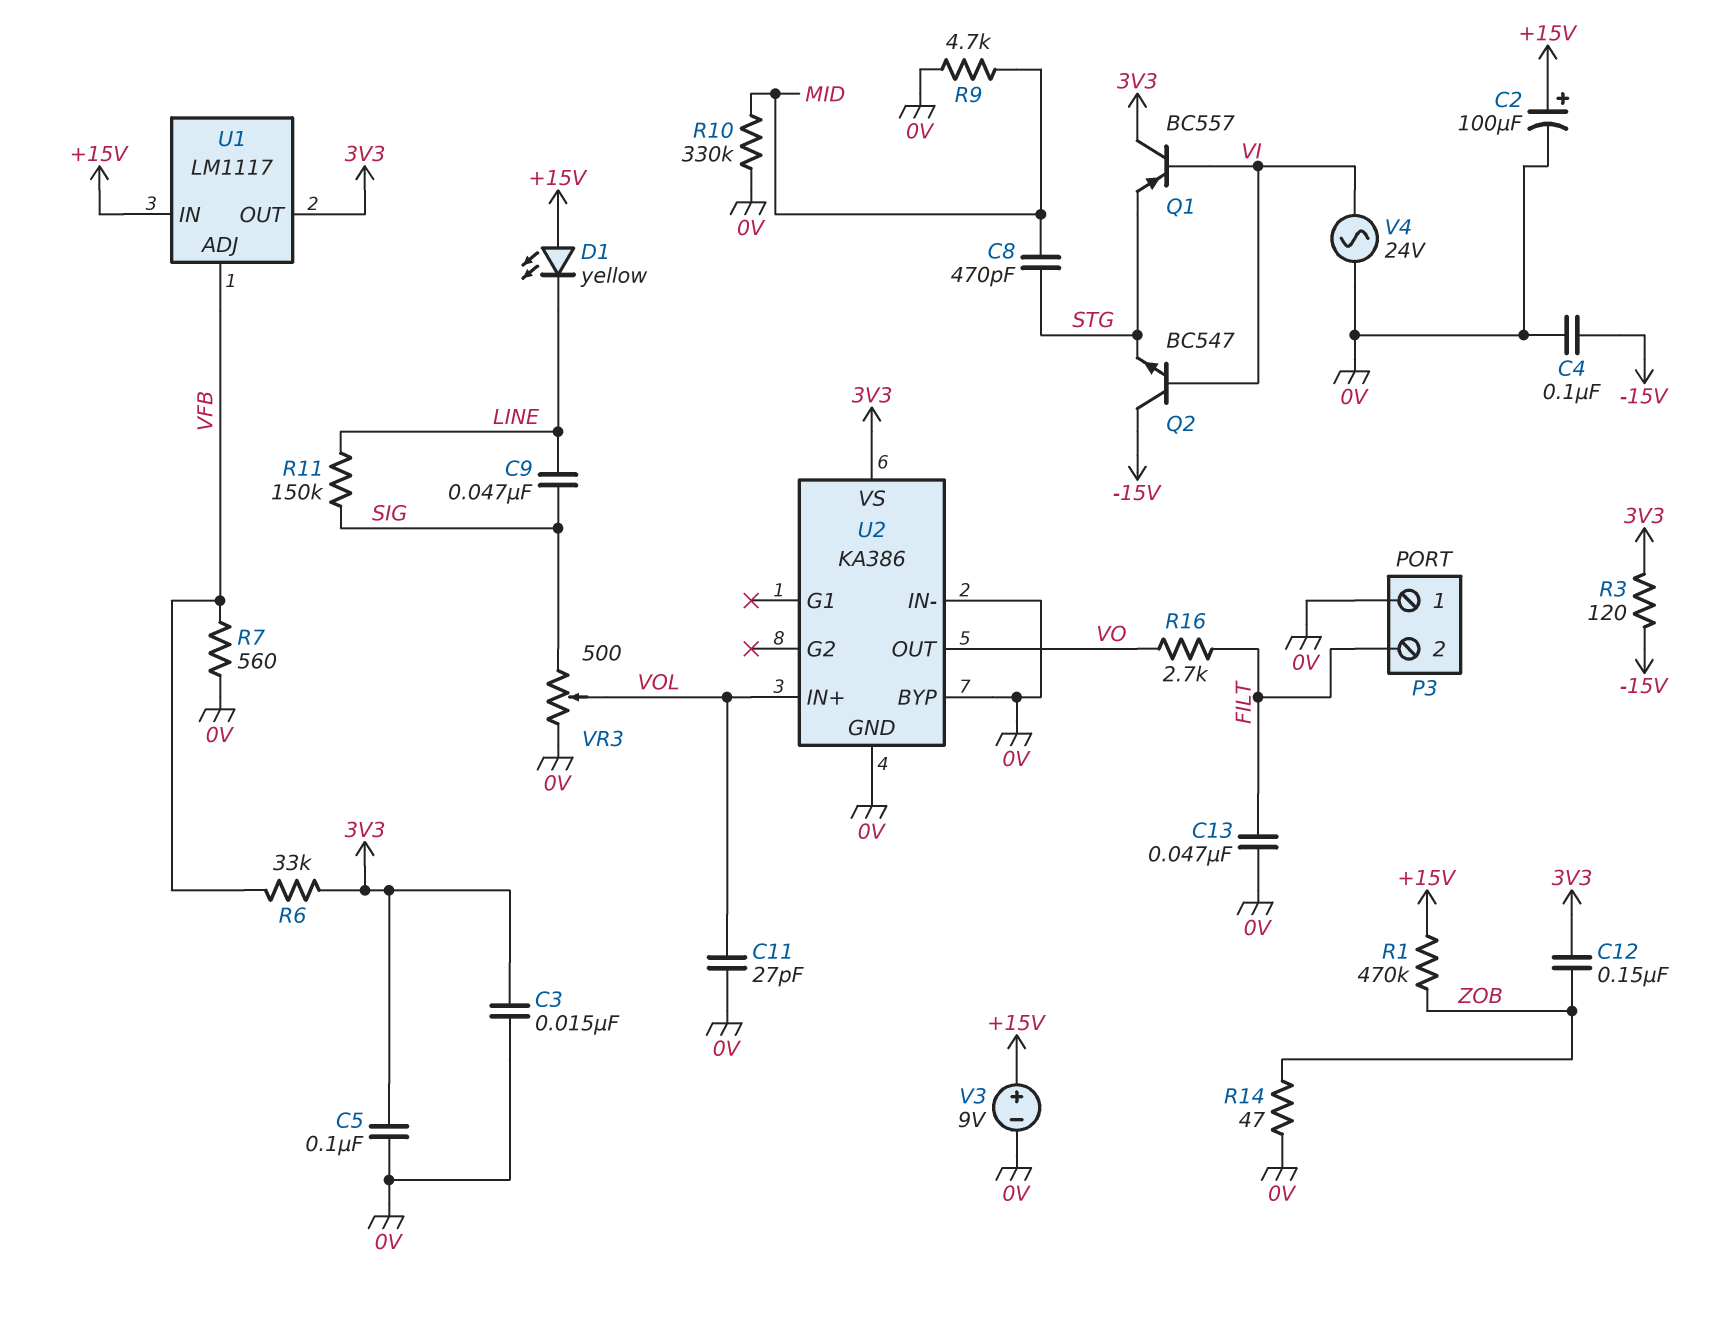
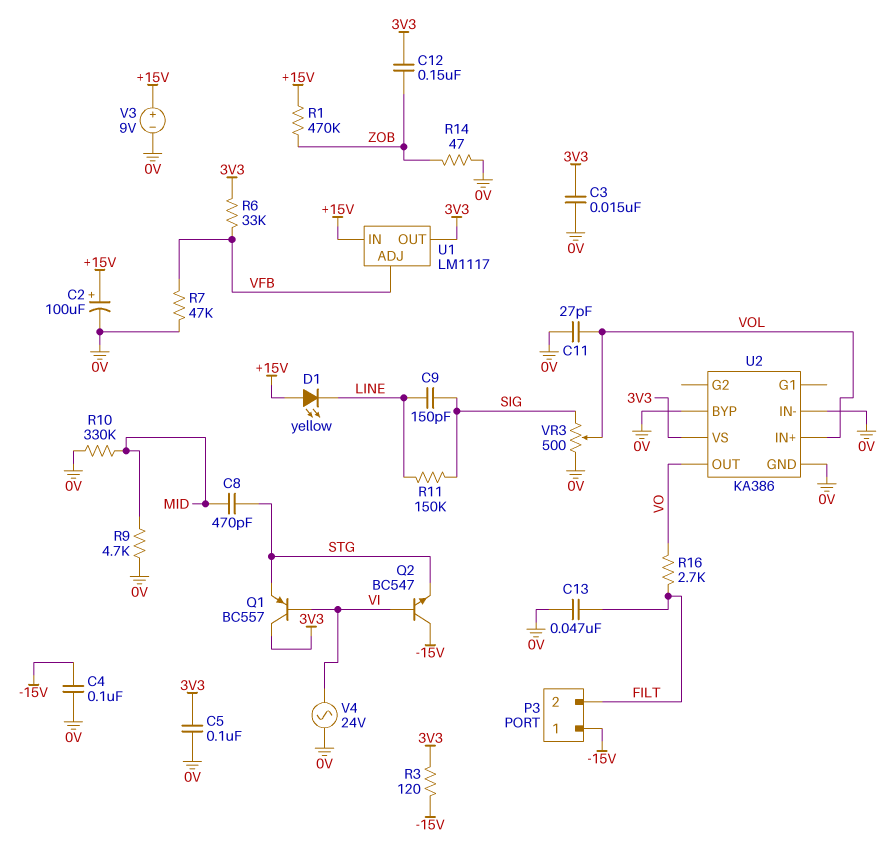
C9: 47nF (LINE, SIG) -> 150pF (LINE, SIG)
P3 pin 1: 0V -> -15V
R7: 560 (0V, VFB) -> 47k (0V, VFB)

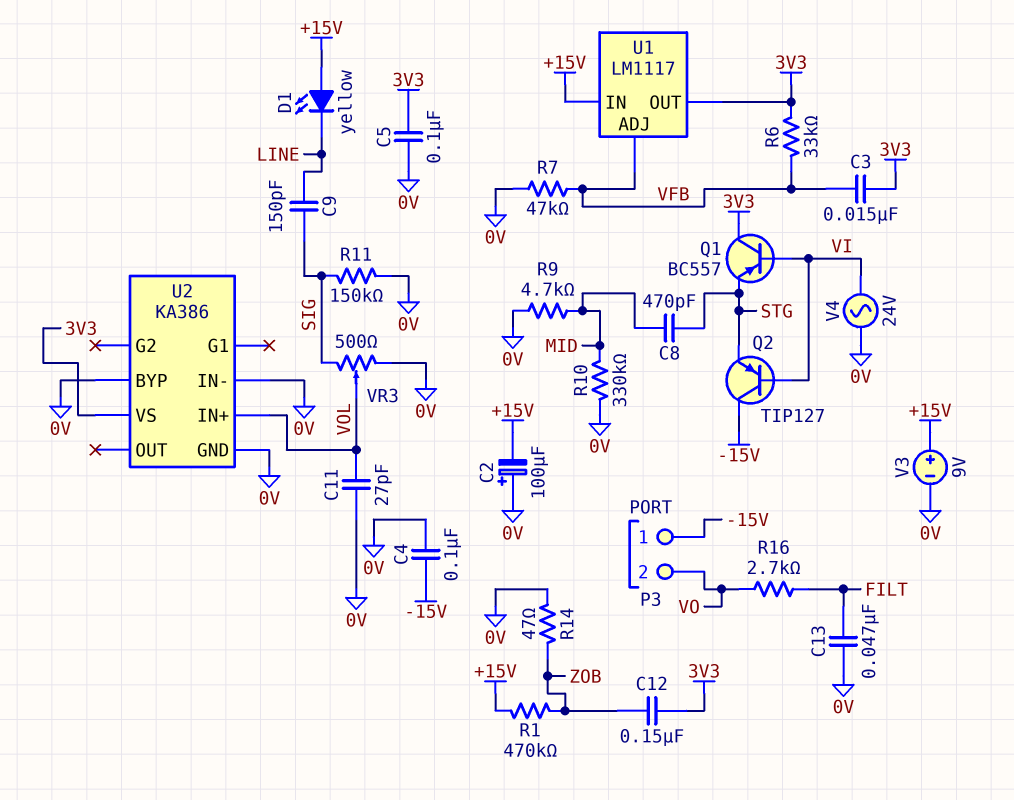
C2: 100uF (plus +15V, minus 0V) -> 100uF (plus 0V, minus +15V)
C3: 15nF (0V, 3V3) -> 15nF (3V3, VFB)
P3 pin 2: FILT -> VO
Q2: NPN BC547 (B VI, C -15V, E STG) -> PNP TIP127 (B VI, C -15V, E STG)
R3: 120 (-15V, 3V3) -> none
R11: 150k (LINE, SIG) -> 150k (0V, SIG)
U2 pin OUT: VO -> none

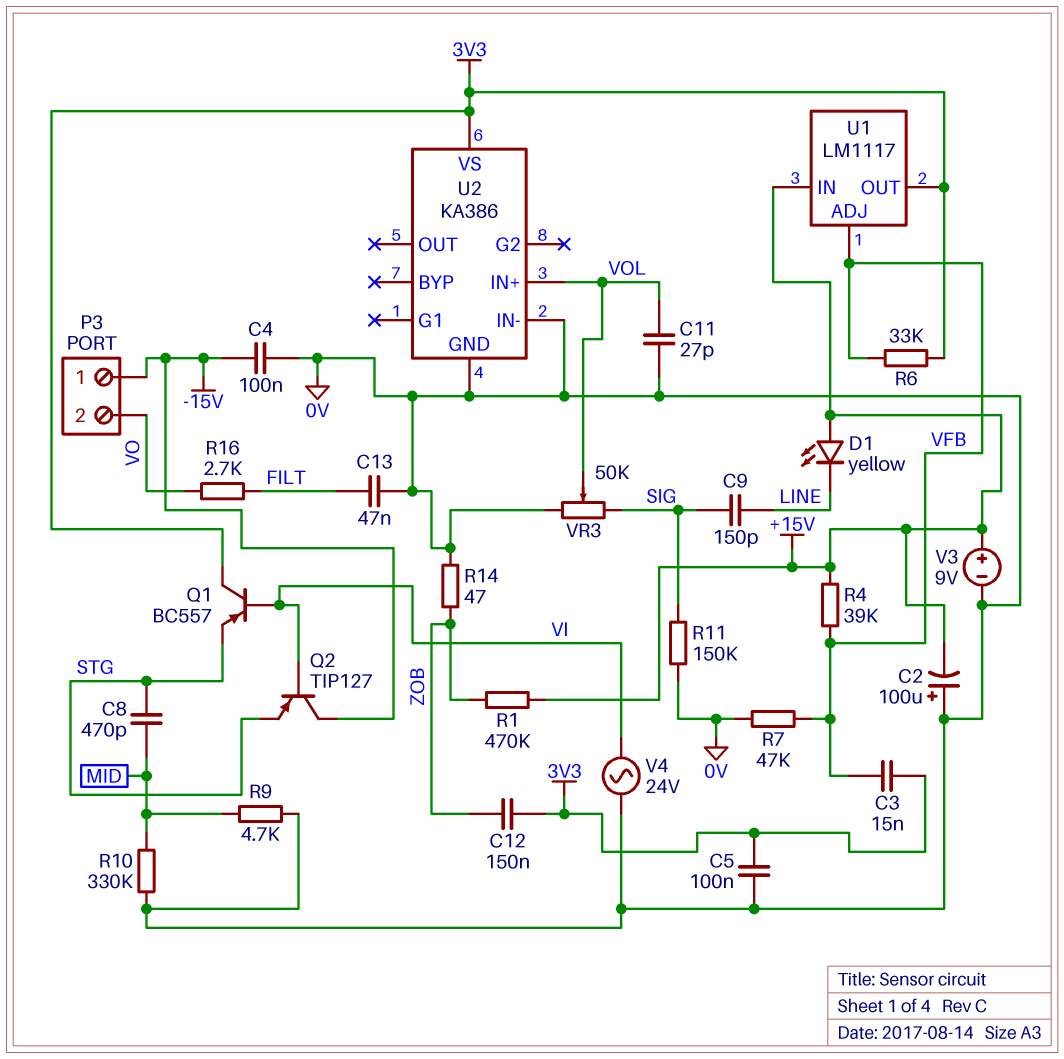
R4: none -> 39k (+15V, VFB)
U2 pin BYP: 0V -> none
VR3: 500 (0V, SIG, wiper VOL) -> 50k (0V, SIG, wiper VOL)

